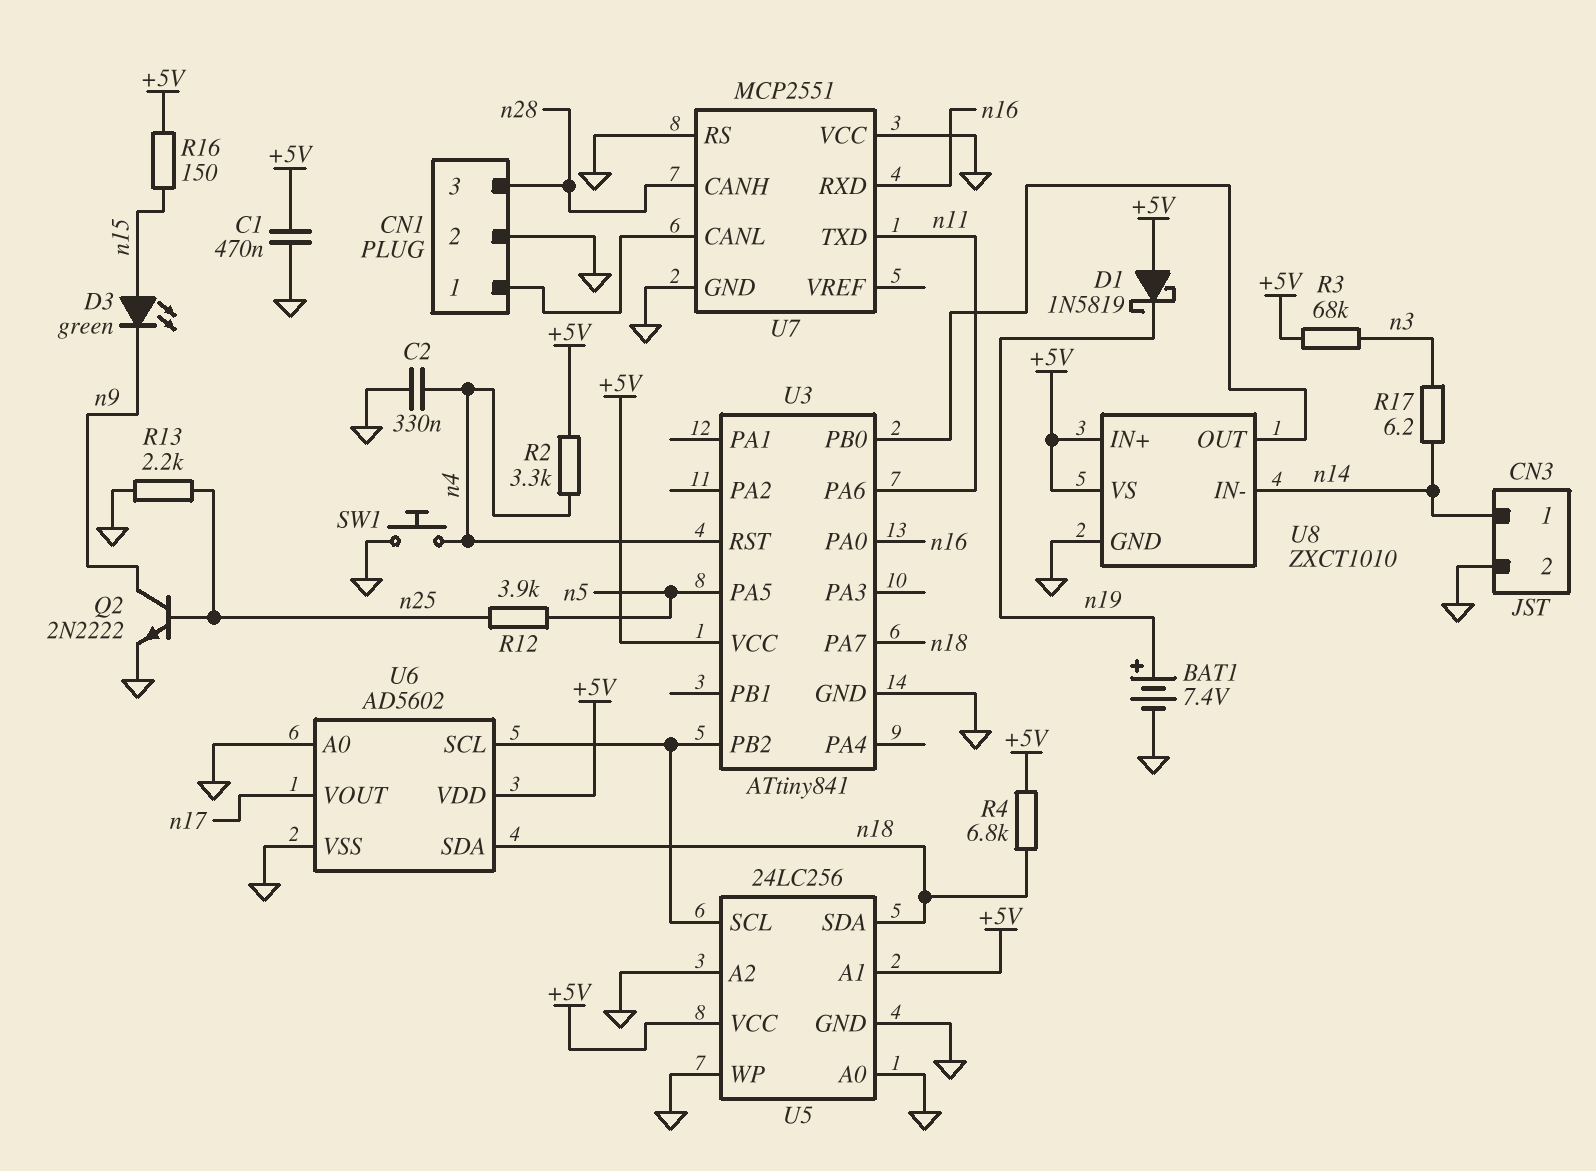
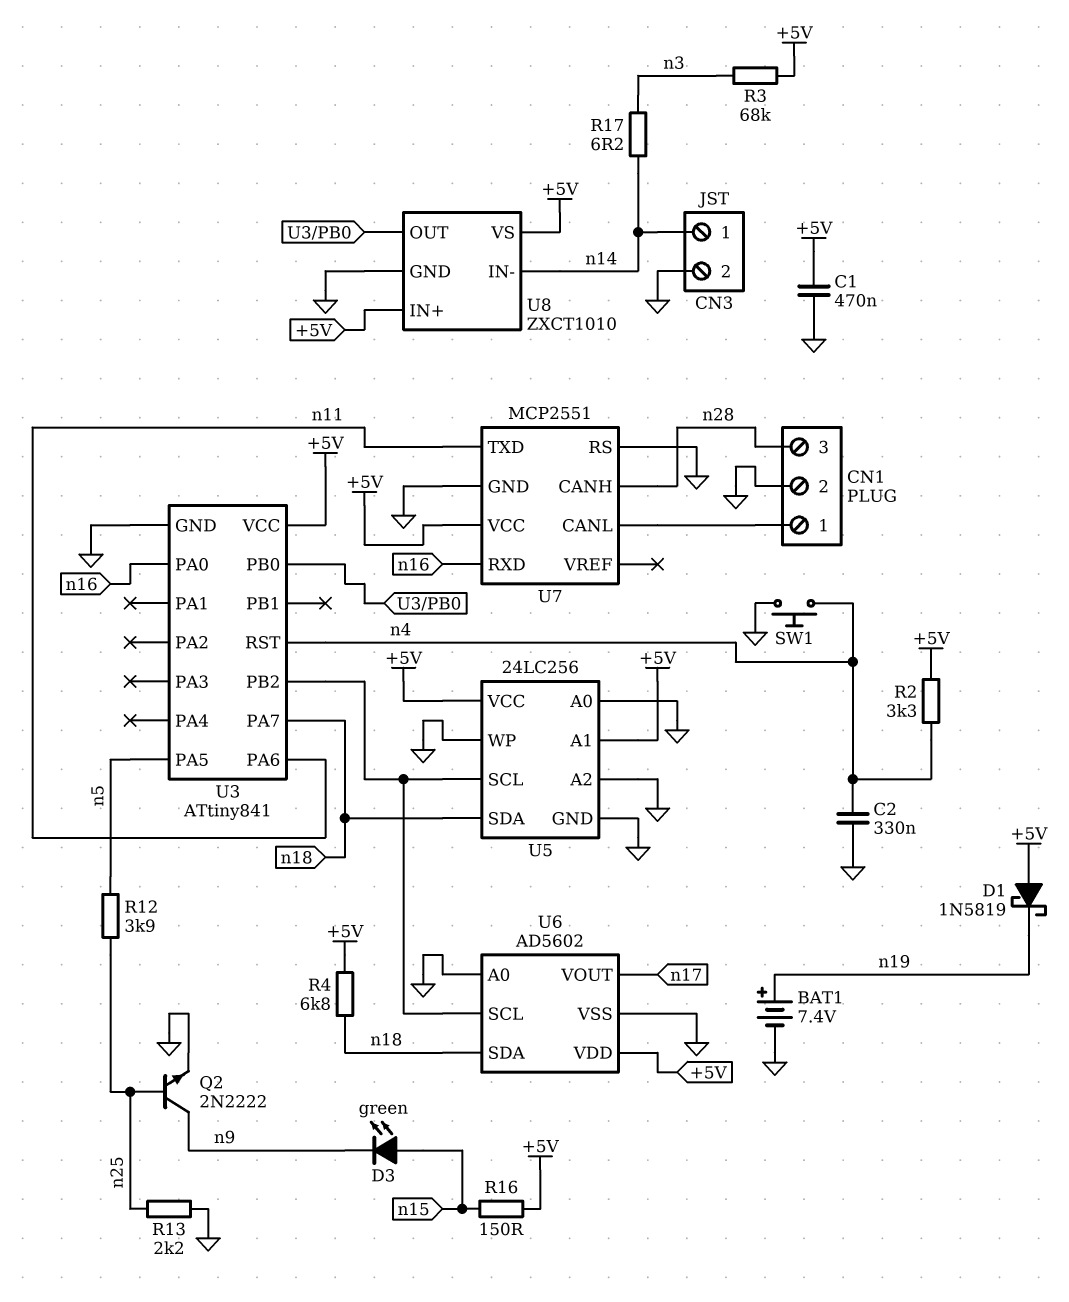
U7 pin VCC: GND -> +5V

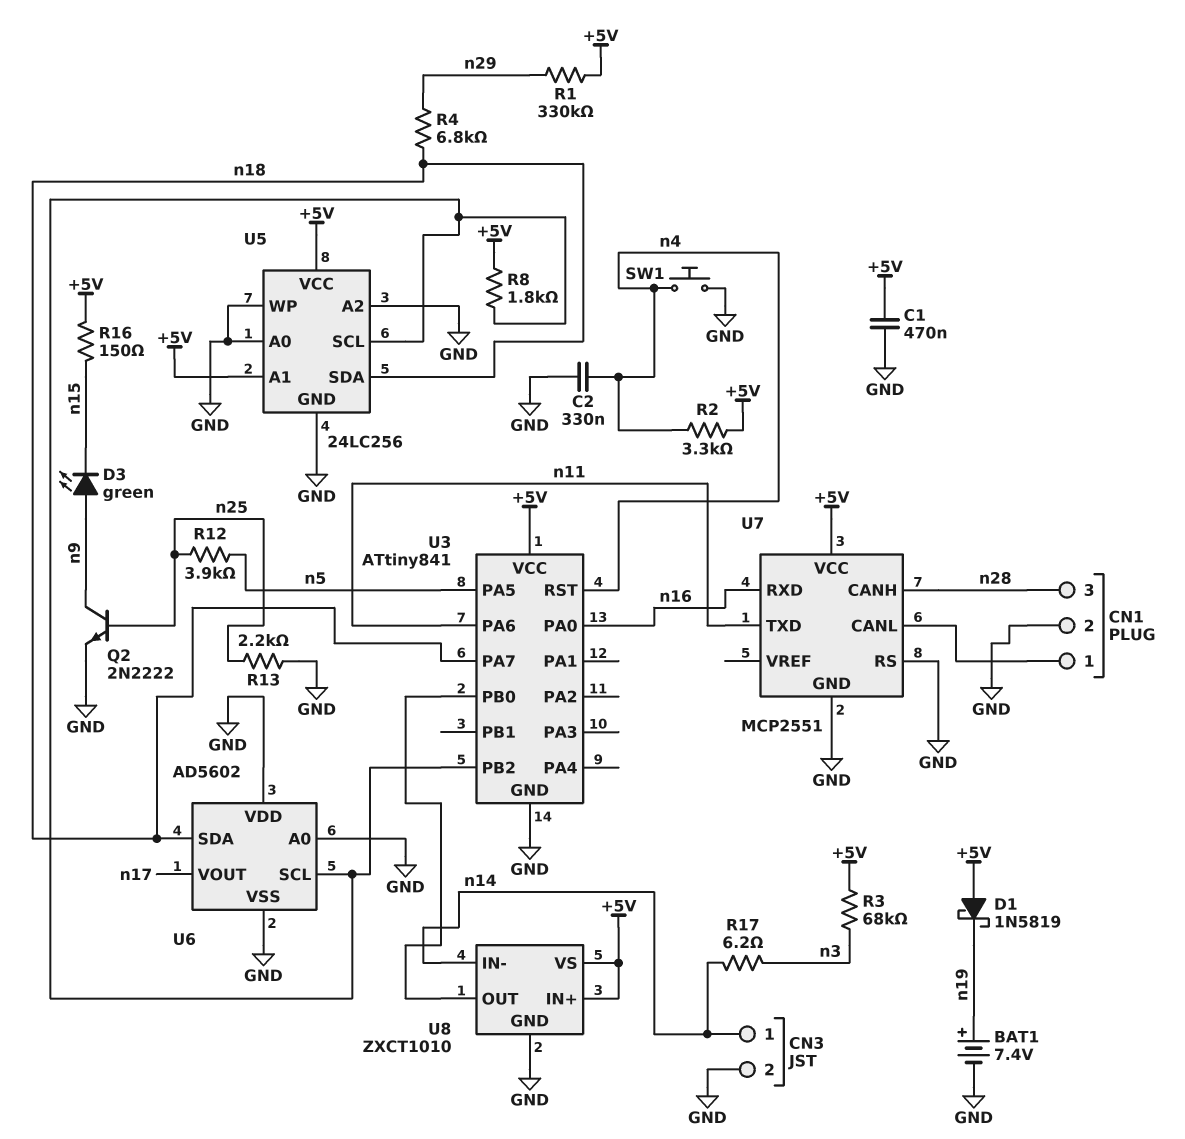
D3: LED green (A n15, K n9) -> LED green (A n9, K n15)
R1: none -> 330k (+5V, n29)
R4: 6.8k (+5V, n18) -> 6.8k (n18, n29)
R8: none -> 1.8k (+5V, U3/PB2)
U6 pin VDD: +5V -> GND

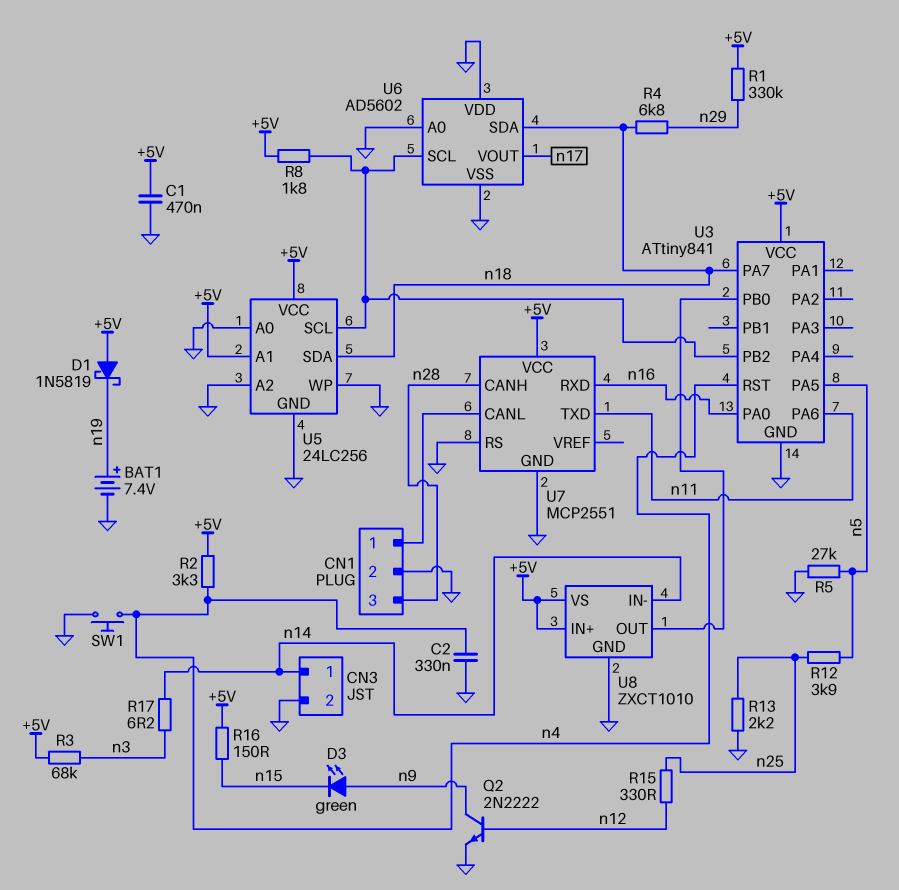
Q2: NPN 2N2222 (B n25, C n9, E GND) -> NPN 2N2222 (B n12, C n9, E GND)
R5: none -> 27k (GND, n5)
R15: none -> 330 (n12, n25)

